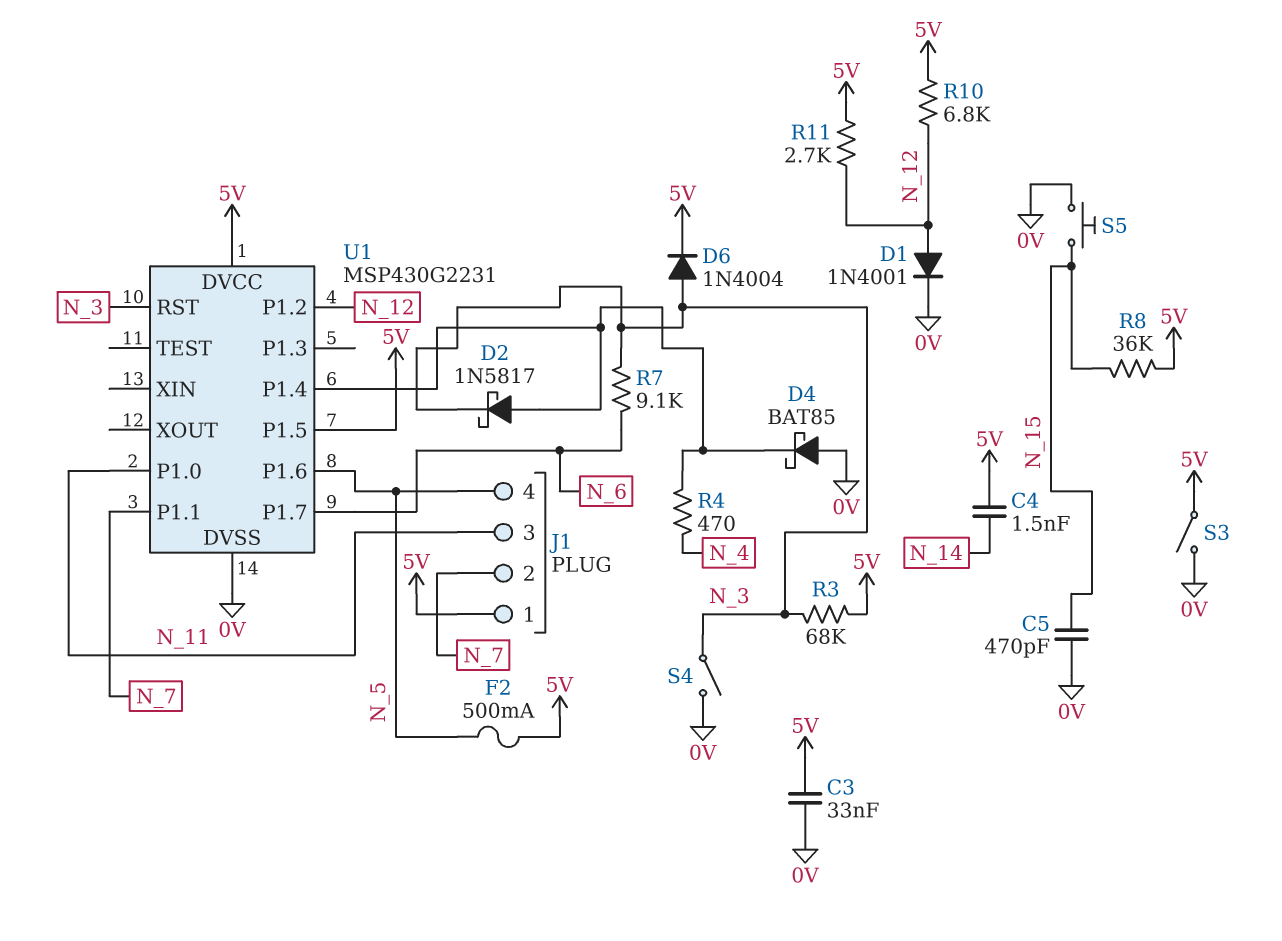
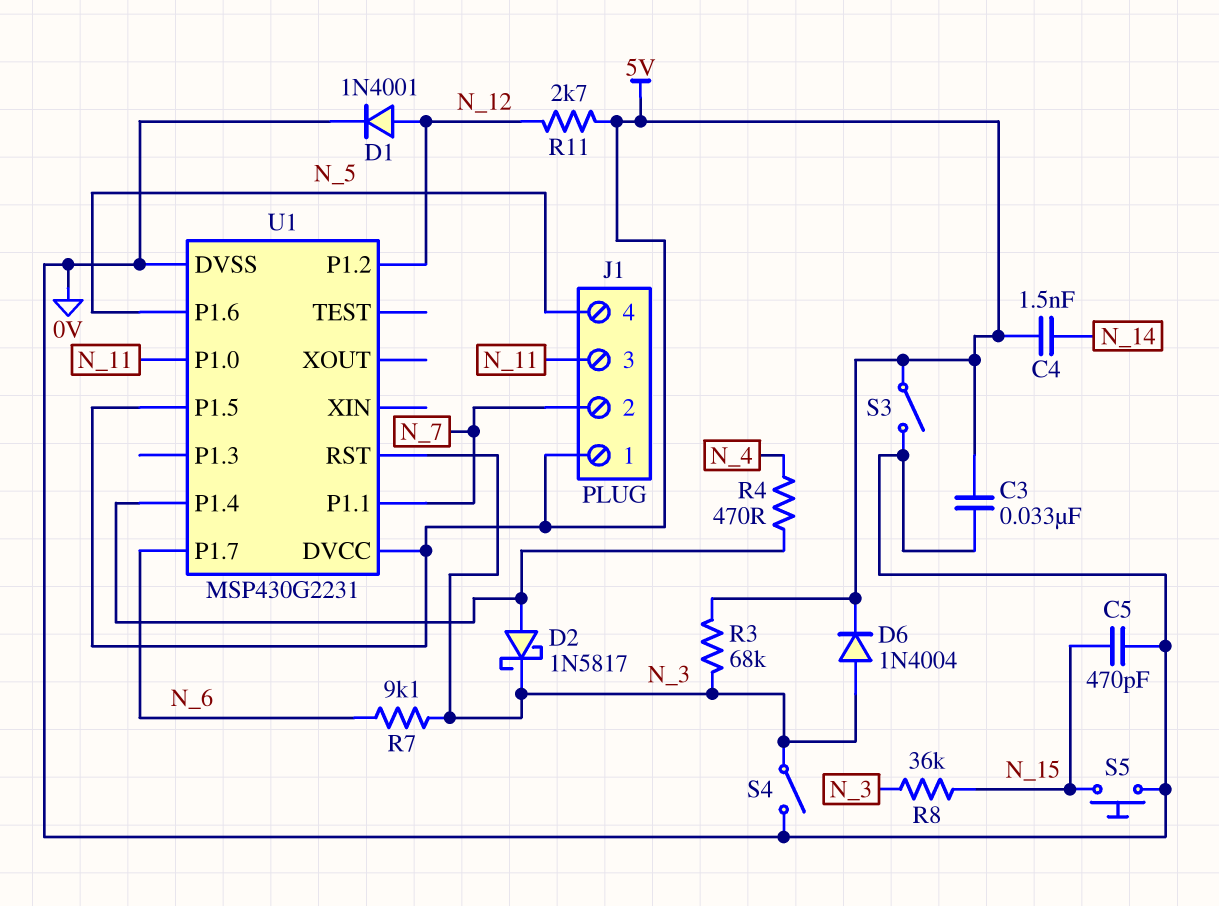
D4: schottky BAT85 (A 0V, K U1/P1.4) -> none
F2: 500mA (5V, N_5) -> none
R8: 36k (5V, N_15) -> 36k (N_3, N_15)
R10: 6.8k (5V, N_12) -> none

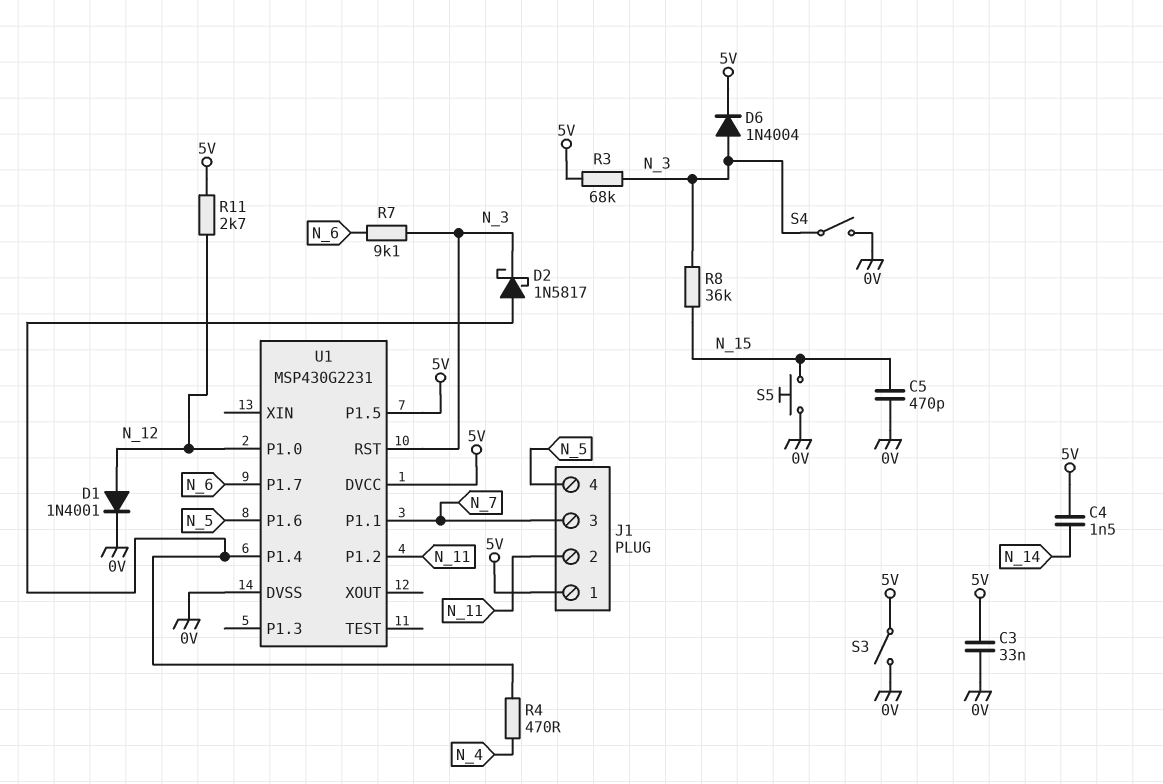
J1 pin 2: N_7 -> N_11
J1 pin 3: N_11 -> N_7
U1 pin P1.0: N_11 -> N_12
U1 pin P1.2: N_12 -> N_11

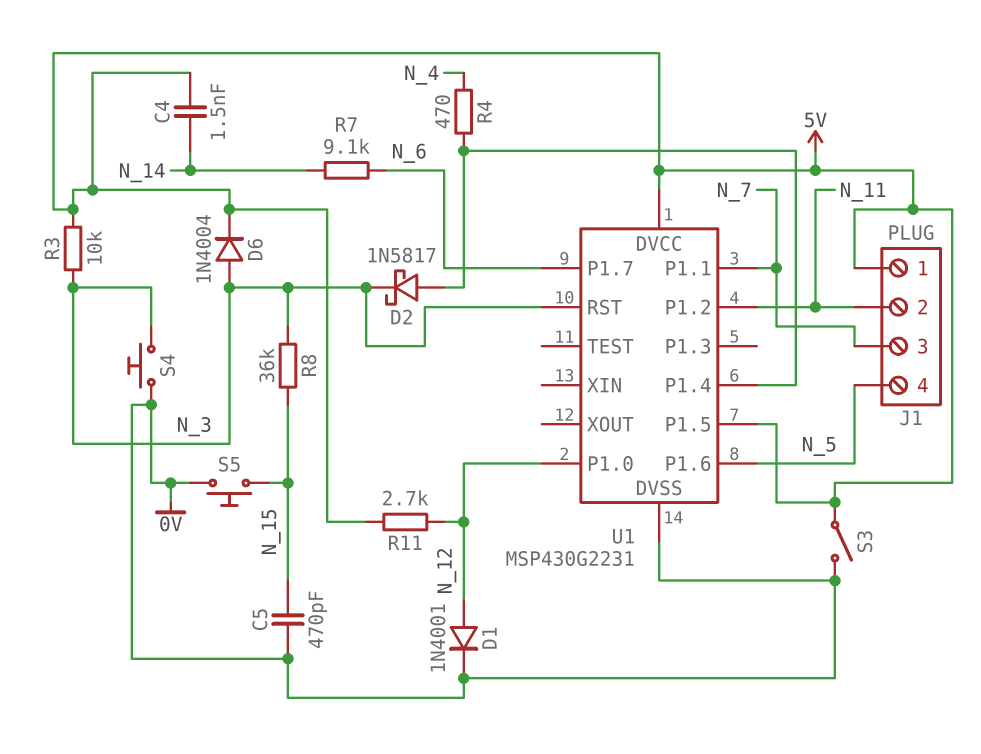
C3: 33nF (0V, 5V) -> none
R3: 68k (5V, N_3) -> 10k (5V, N_3)
R7: 9.1k (N_3, N_6) -> 9.1k (N_6, N_14)
S4: switch (0V, N_3) -> button (0V, N_3)

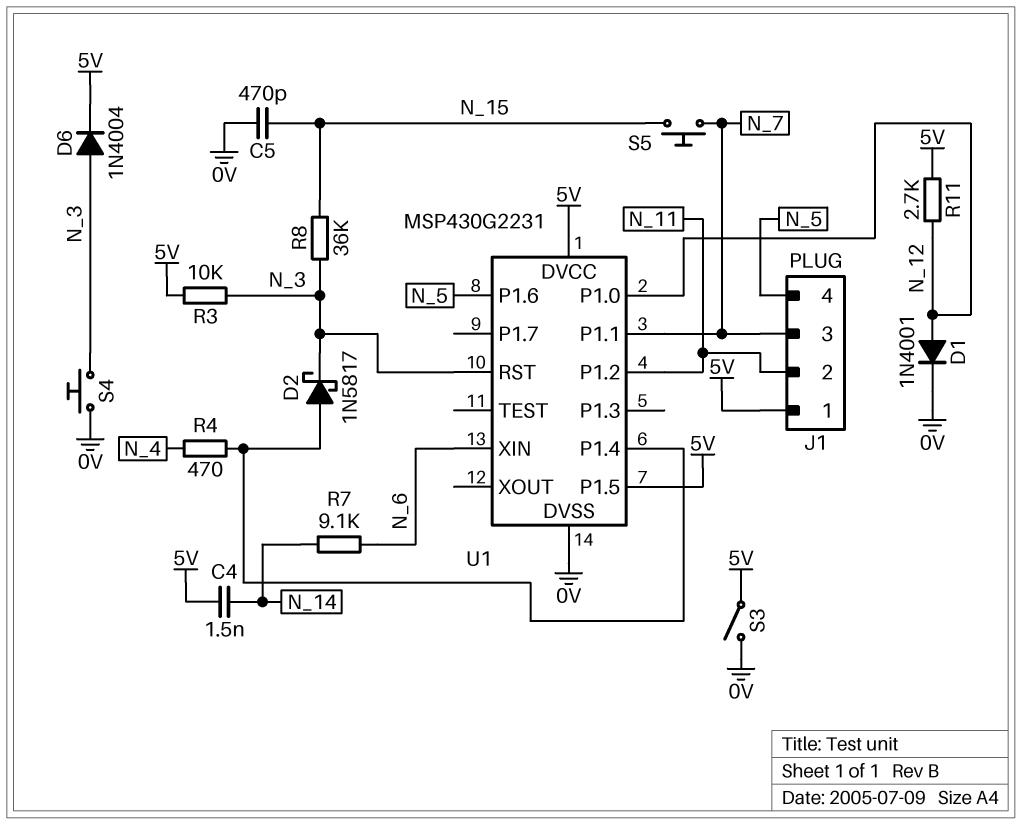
S5: button (0V, N_15) -> button (N_7, N_15)
U1 pin P1.7: N_6 -> none
U1 pin XIN: none -> N_6

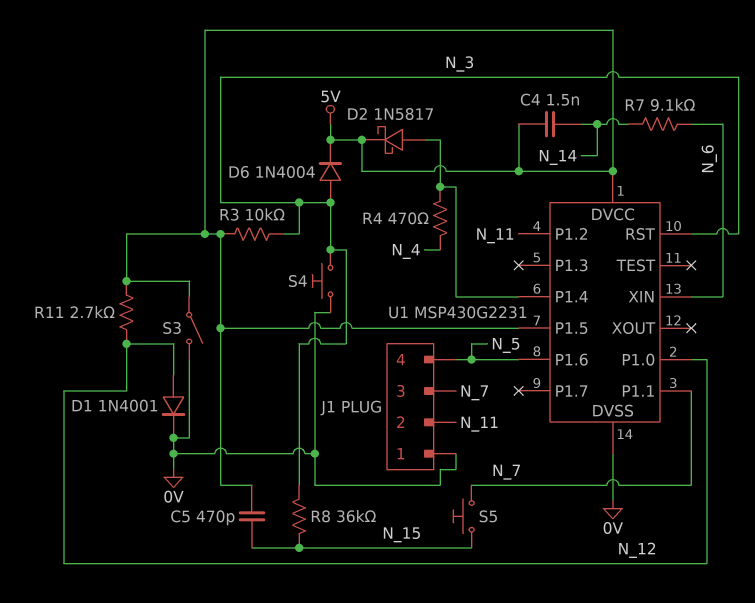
C5: 470pF (0V, N_15) -> 470pF (5V, N_15)
D2: schottky 1N5817 (A U1/P1.4, K N_3) -> schottky 1N5817 (A U1/P1.4, K 5V)
J1 pin 1: 5V -> 0V

